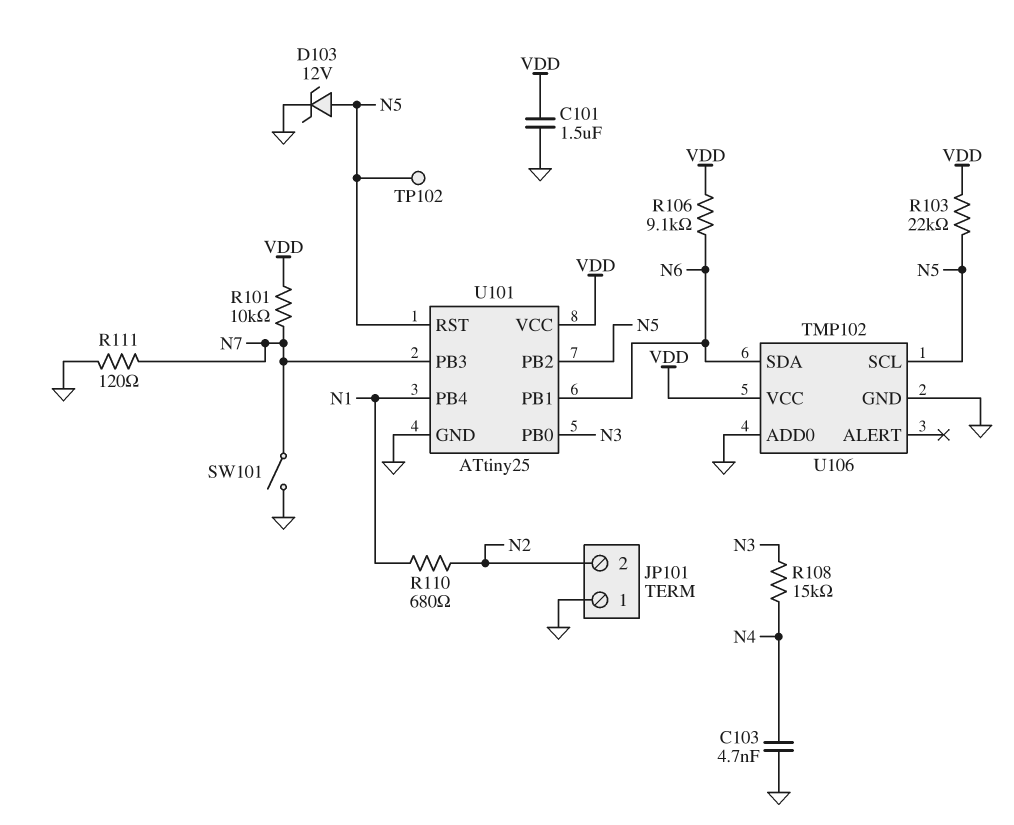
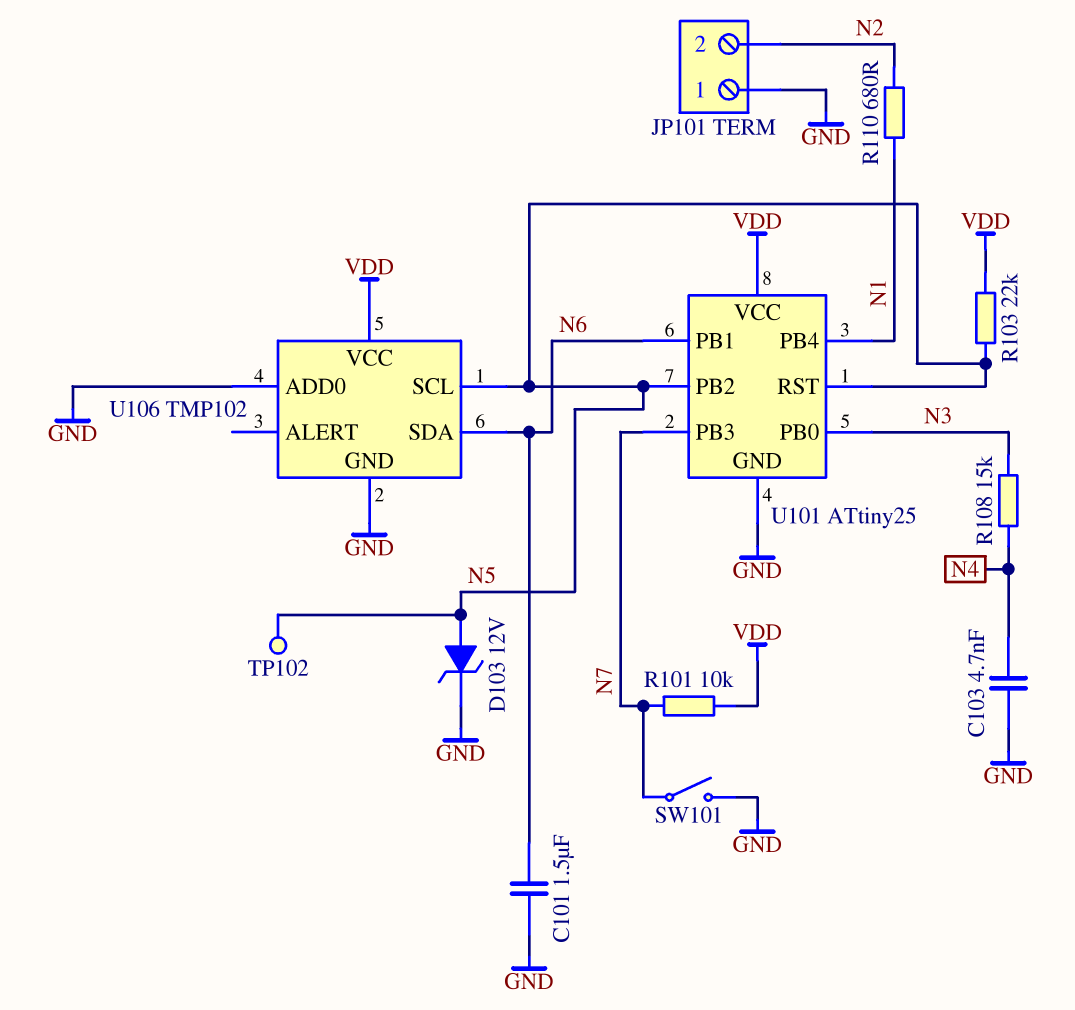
C101: 1.5uF (GND, VDD) -> 1.5uF (GND, N6)
R106: 9.1k (N6, VDD) -> none
R111: 120 (GND, N7) -> none

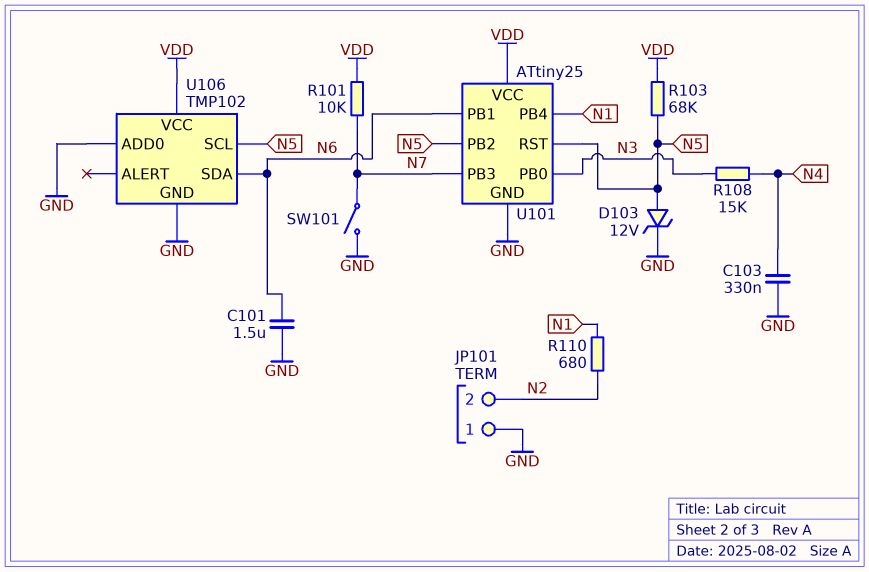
C103: 4.7nF (GND, N4) -> 330nF (GND, N4)
R103: 22k (N5, VDD) -> 68k (N5, VDD)
TP102: test point (N5) -> none

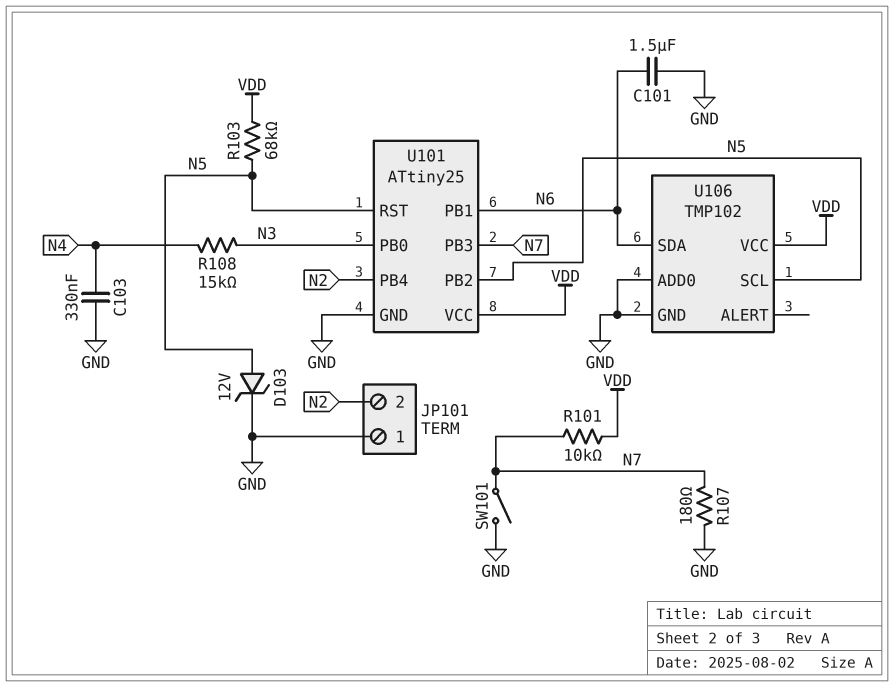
R107: none -> 180 (GND, N7)
R110: 680 (N1, N2) -> none
U101 pin PB4: N1 -> N2

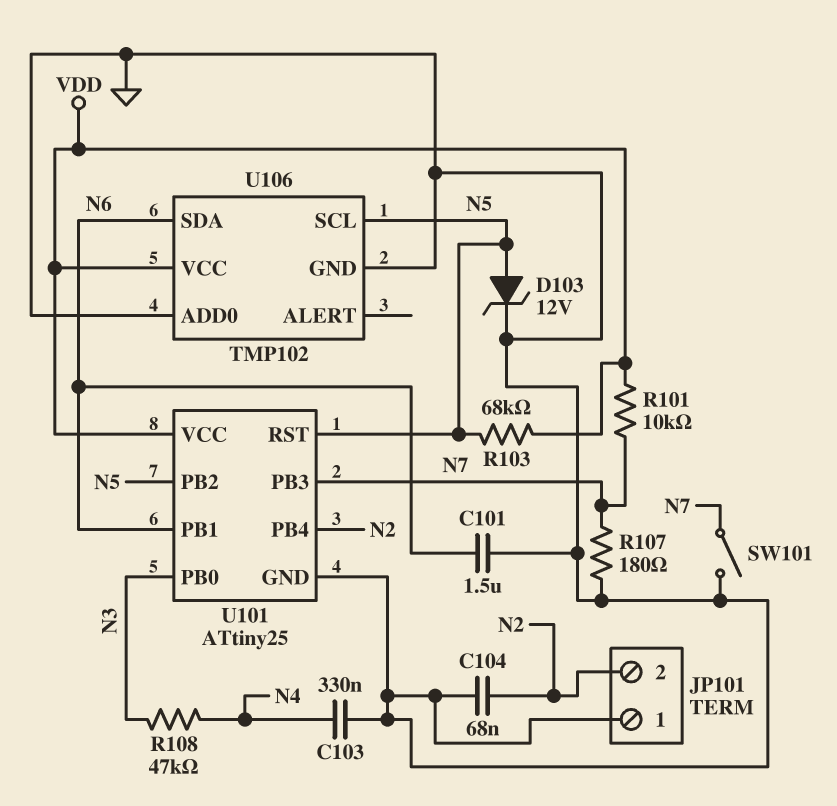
C104: none -> 68nF (GND, N2)
R108: 15k (N3, N4) -> 47k (N3, N4)

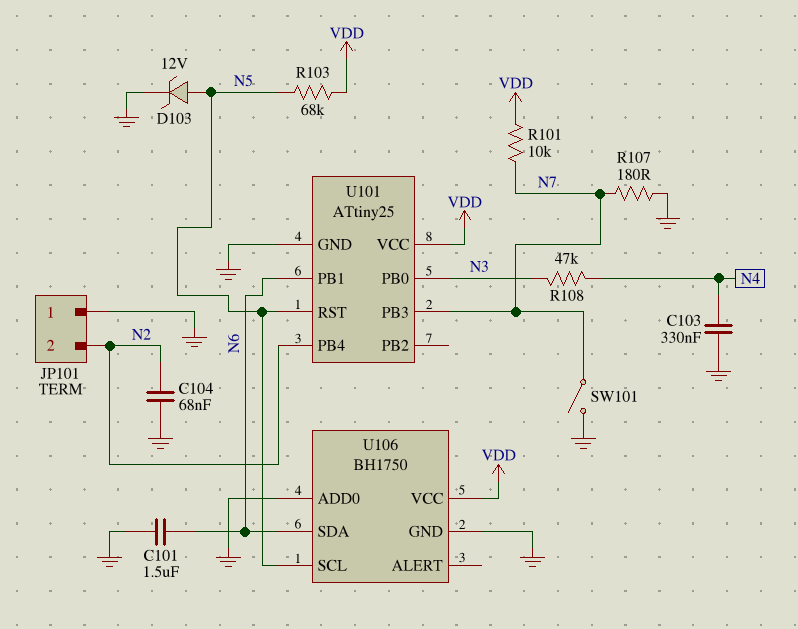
U101 pin PB2: N5 -> none
U106: TMP102 -> BH1750

